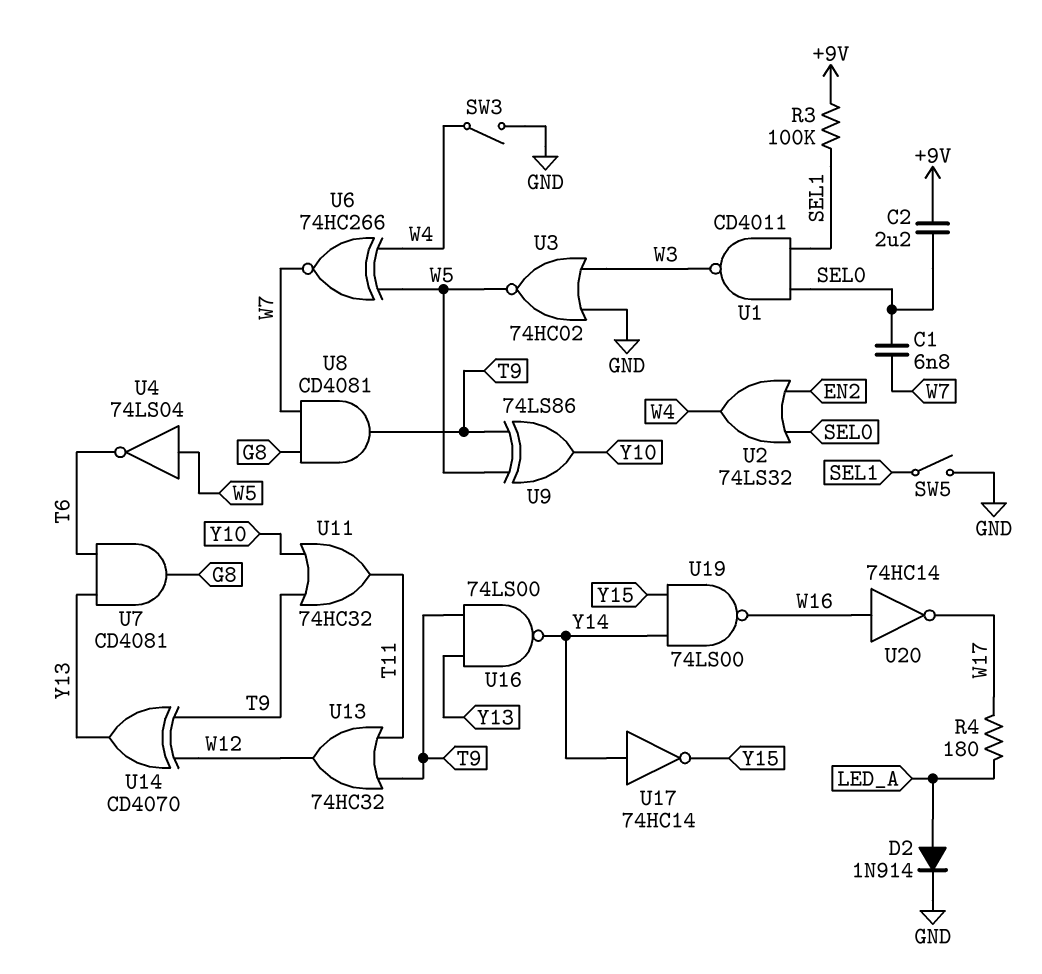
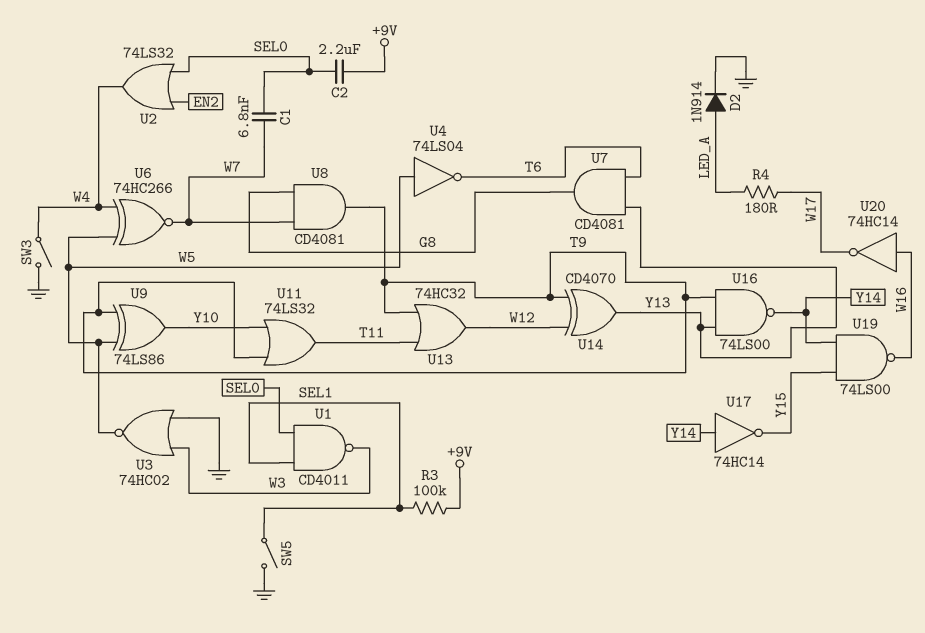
U11: OR 74HC32 (in T9, in Y10, out T11) -> OR 74LS32 (in T9, in Y10, out T11)

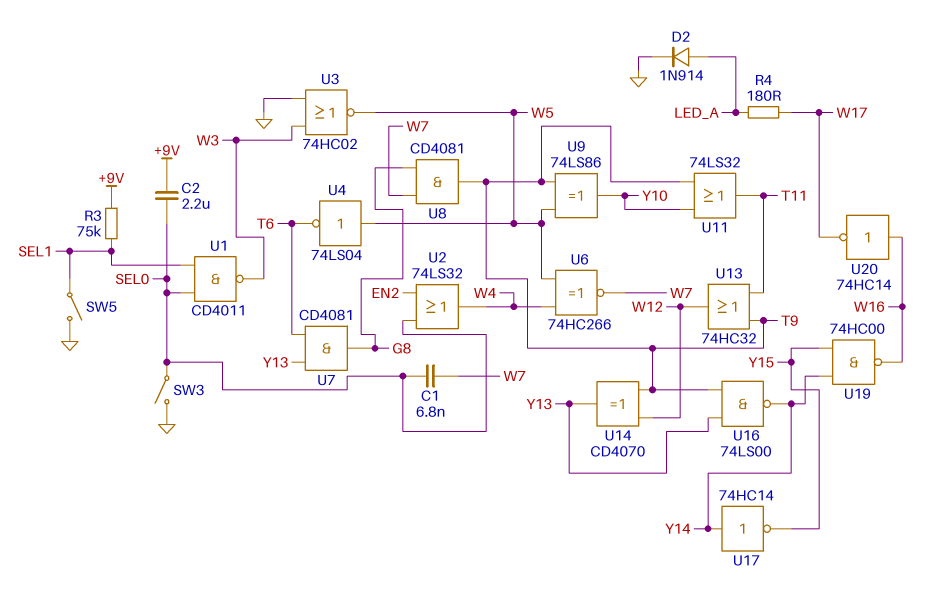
R3: 100k (+9V, SEL1) -> 75k (+9V, SEL1)
SW3: switch (GND, W4) -> switch (GND, SEL0)
U19: NAND 74LS00 (in Y14, in Y15, out W16) -> NAND 74HC00 (in Y14, in Y15, out W16)

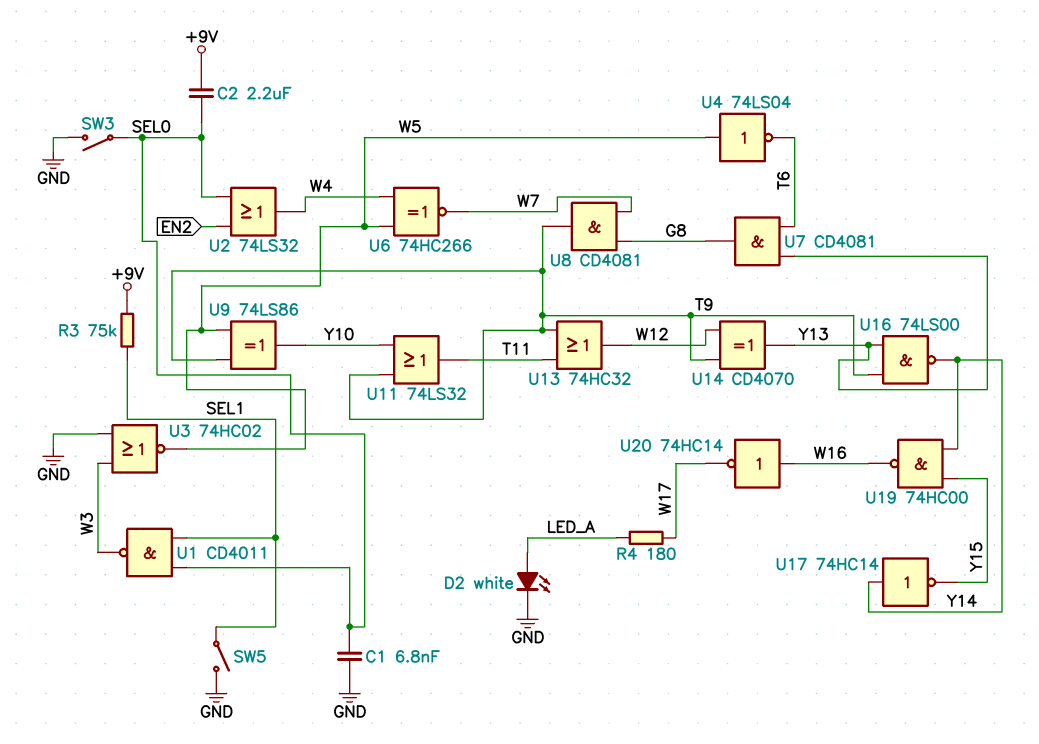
C1: 6.8nF (SEL0, W7) -> 6.8nF (GND, SEL0)
D2: diode 1N914 (A LED_A, K GND) -> LED white (A LED_A, K GND)

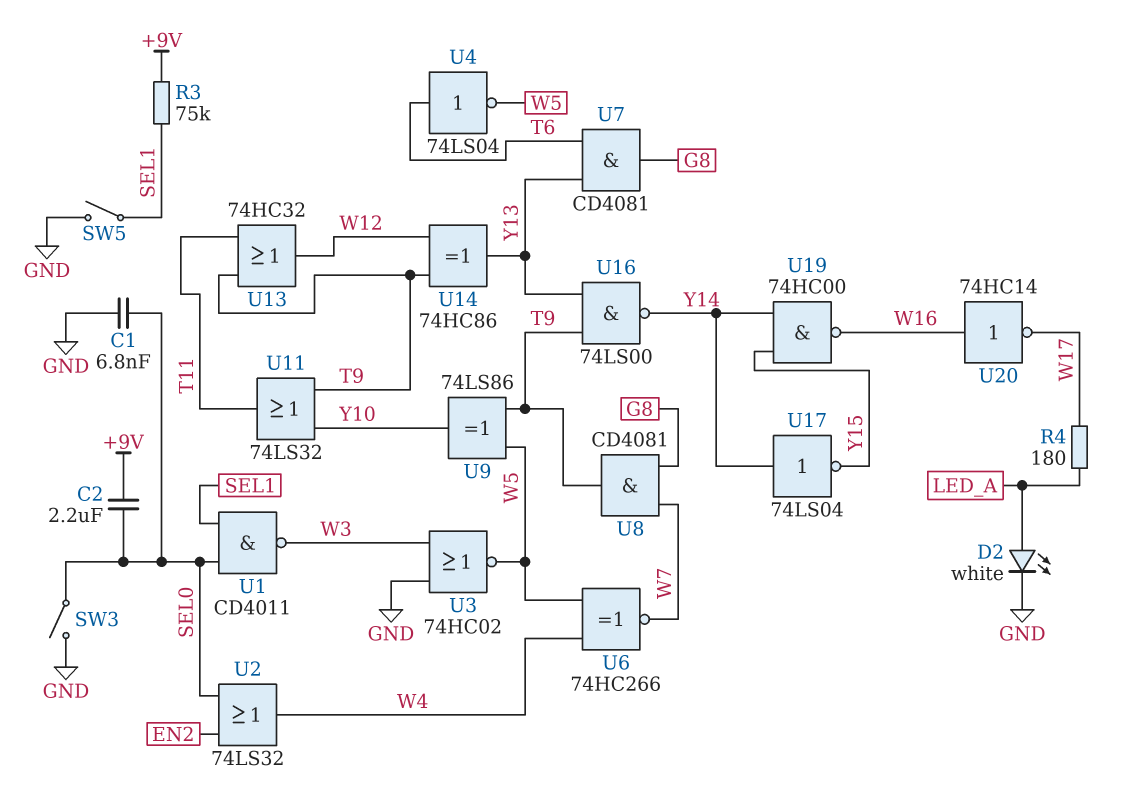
U4: NOT 74LS04 (in W5, out T6) -> NOT 74LS04 (in T6, out W5)
U14: XOR CD4070 (in T9, in W12, out Y13) -> XOR 74HC86 (in T9, in W12, out Y13)
U17: NOT 74HC14 (in Y14, out Y15) -> NOT 74LS04 (in Y14, out Y15)

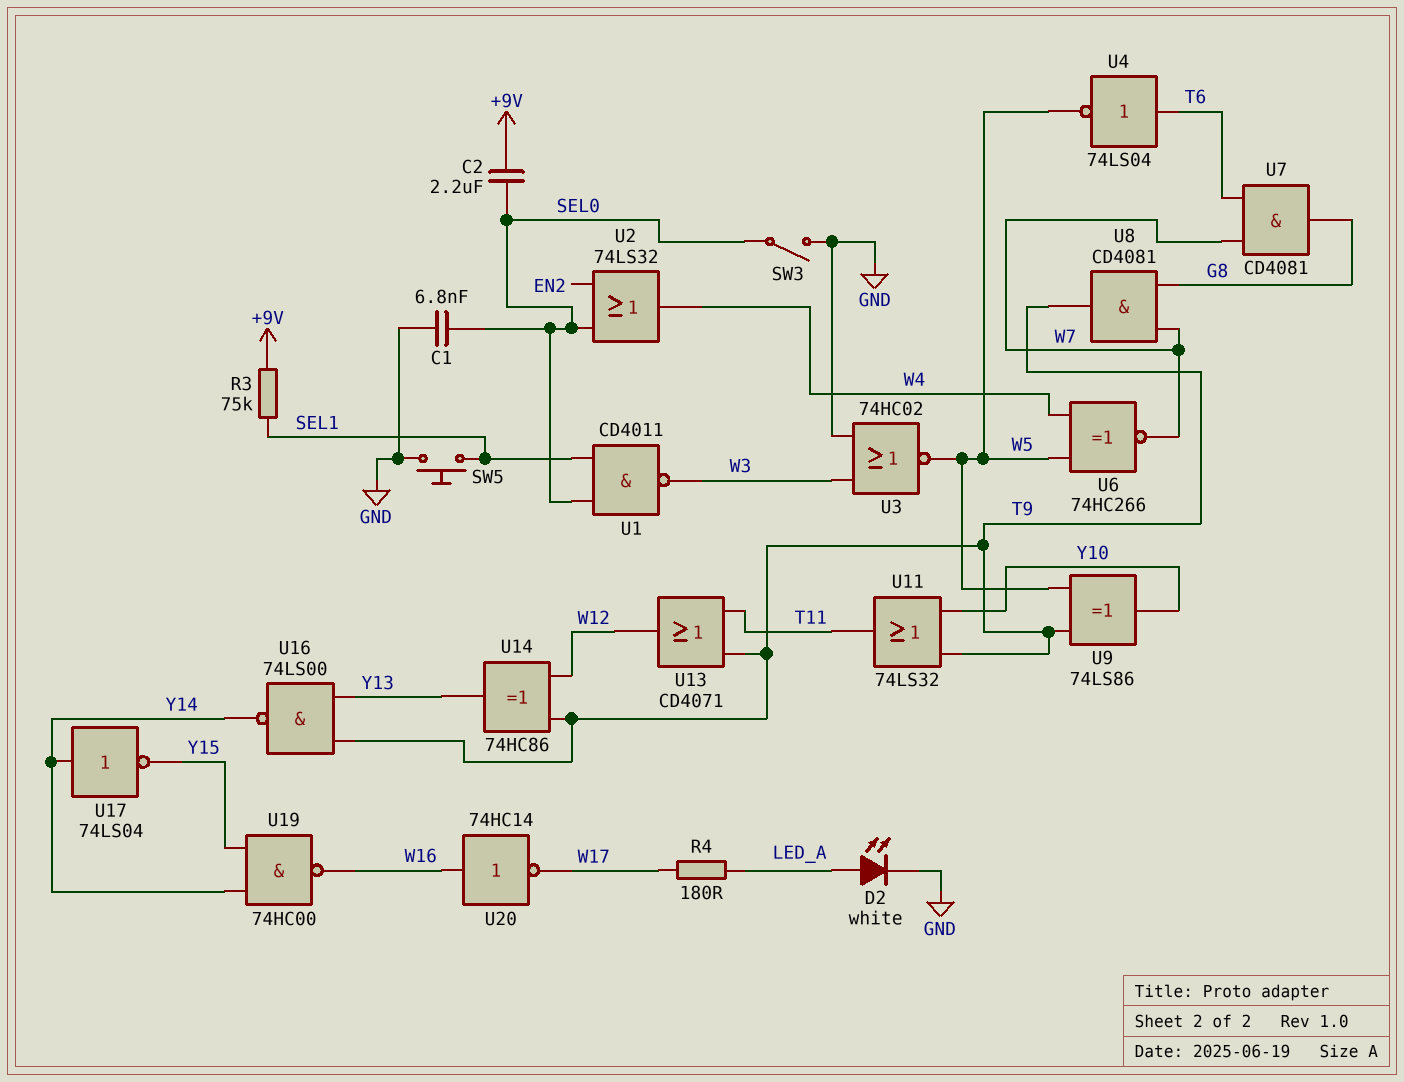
SW5: switch (GND, SEL1) -> button (GND, SEL1)
U7: AND CD4081 (in T6, in Y13, out G8) -> AND CD4081 (in T6, in W7, out G8)
U13: OR 74HC32 (in T9, in T11, out W12) -> OR CD4071 (in T9, in T11, out W12)

